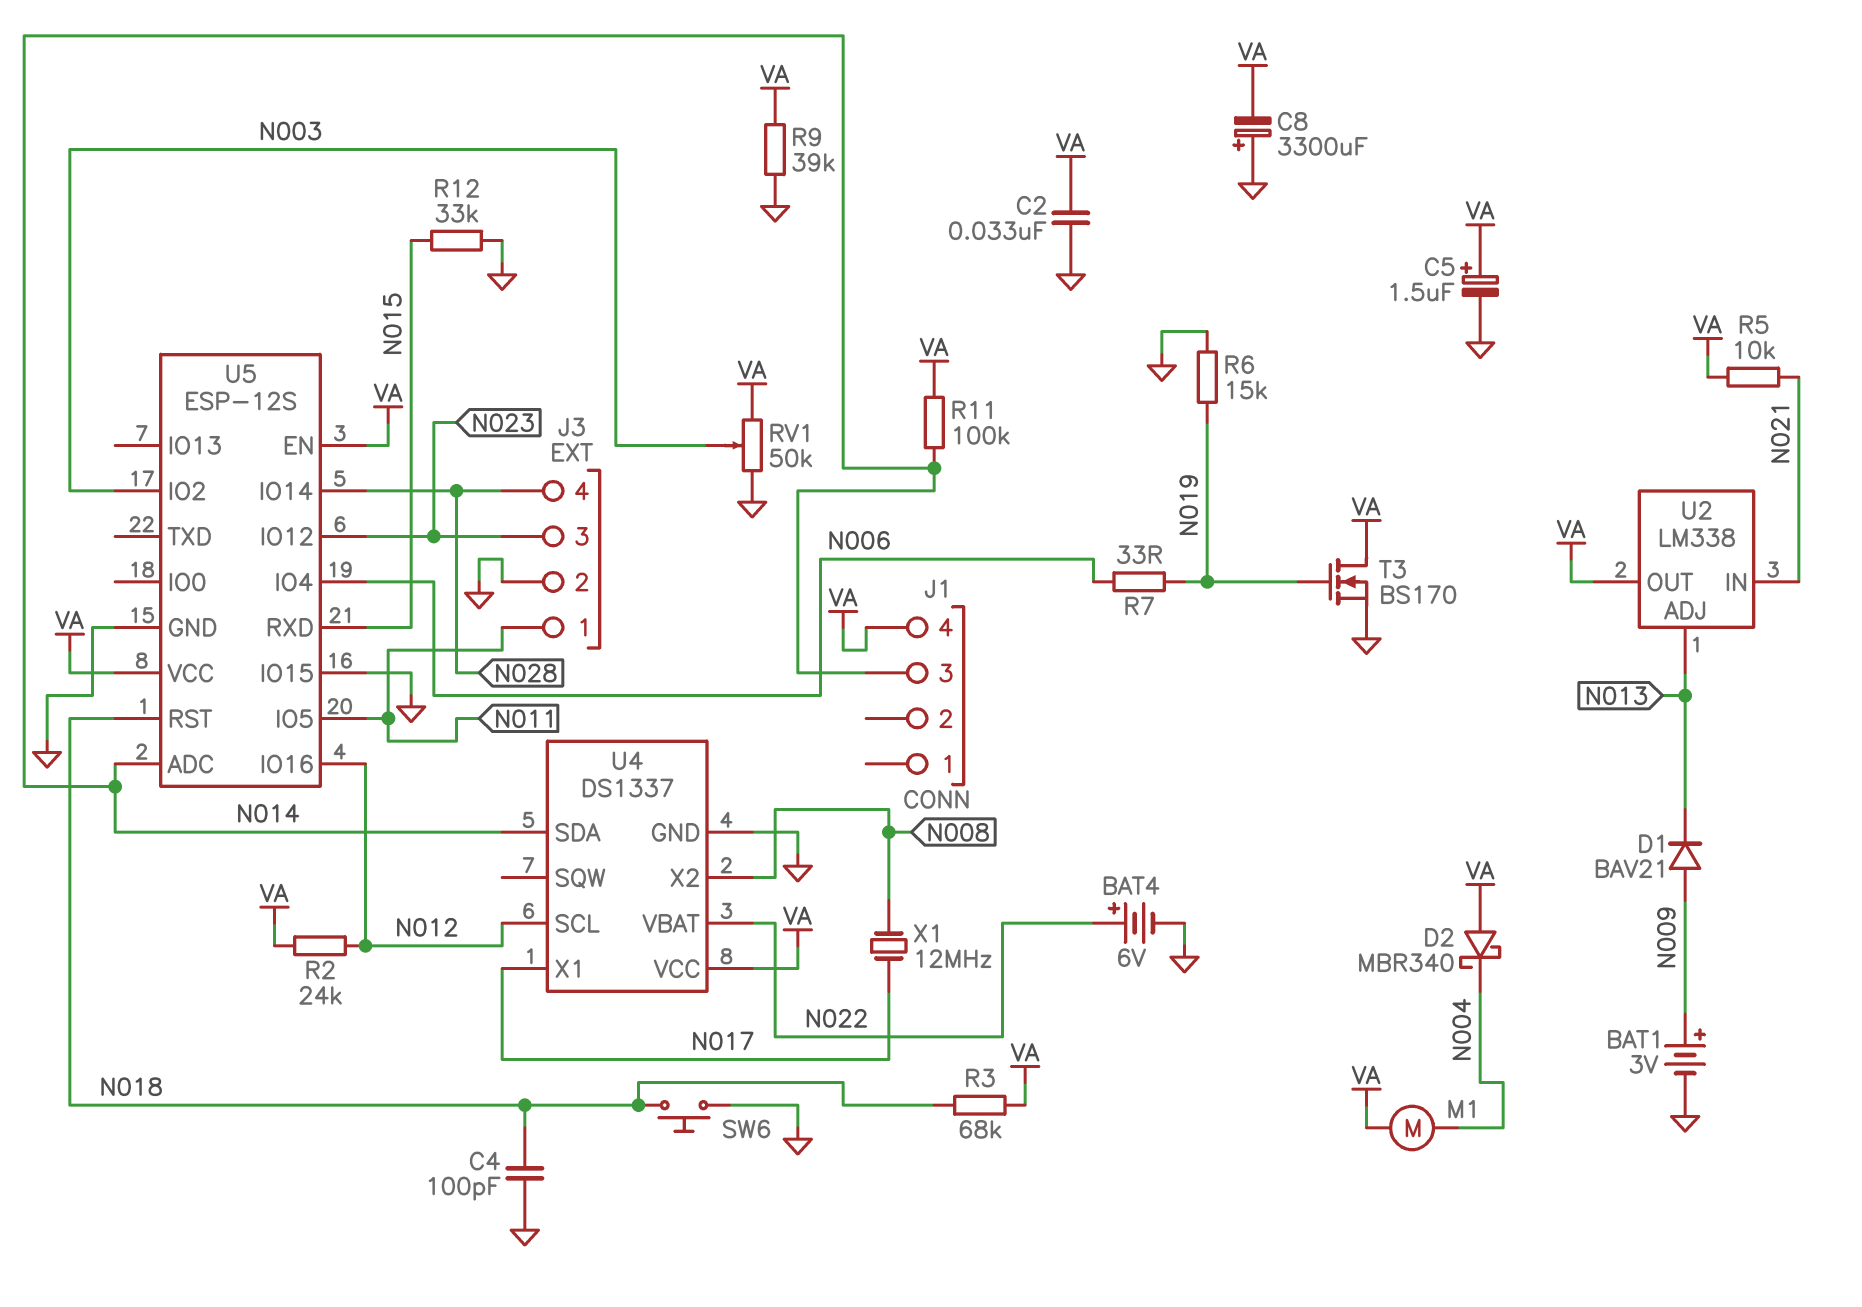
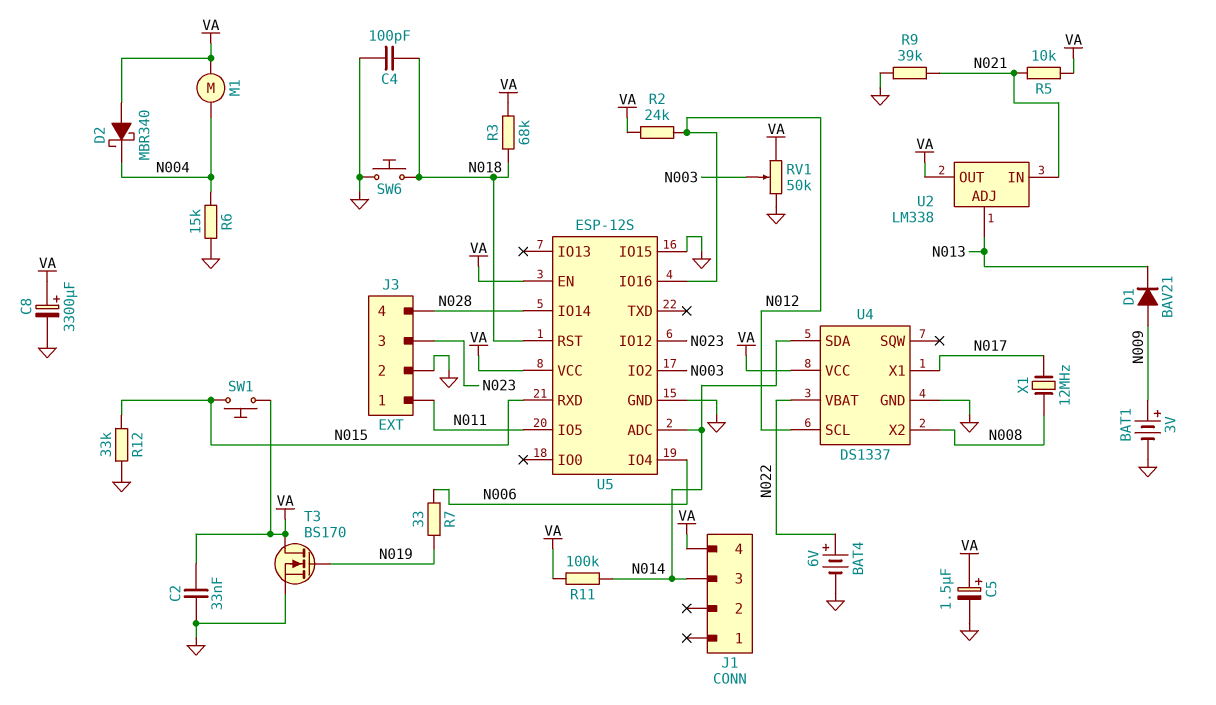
C8: 3300uF (plus GND, minus VA) -> 3300uF (plus VA, minus GND)
R6: 15k (GND, N019) -> 15k (GND, N004)
R9: 39k (GND, VA) -> 39k (GND, N021)
SW1: none -> button (N015, VA)

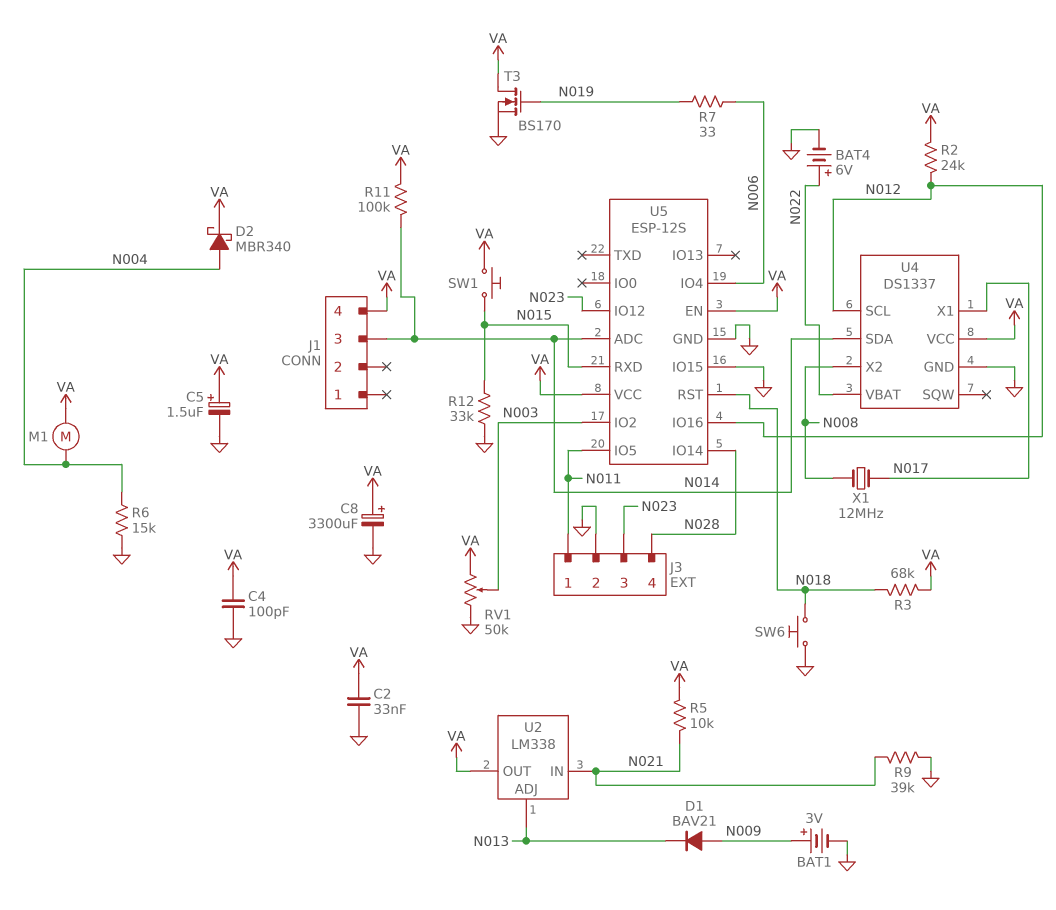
C4: 100pF (GND, N018) -> 100pF (GND, VA)
D2: schottky MBR340 (A VA, K N004) -> schottky MBR340 (A N004, K VA)

